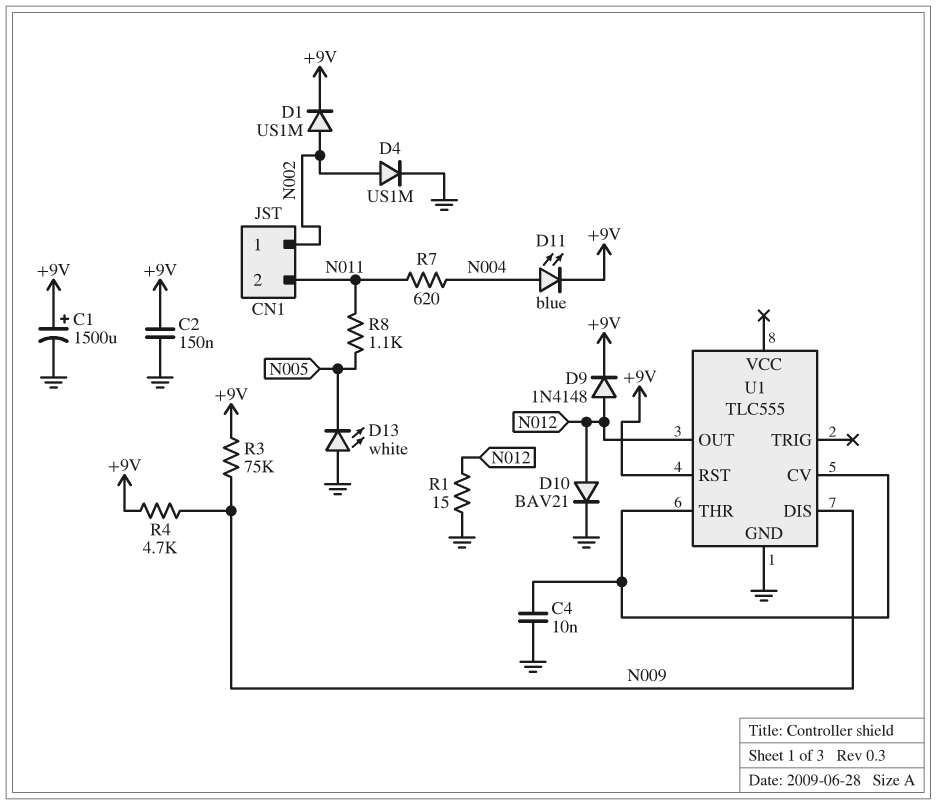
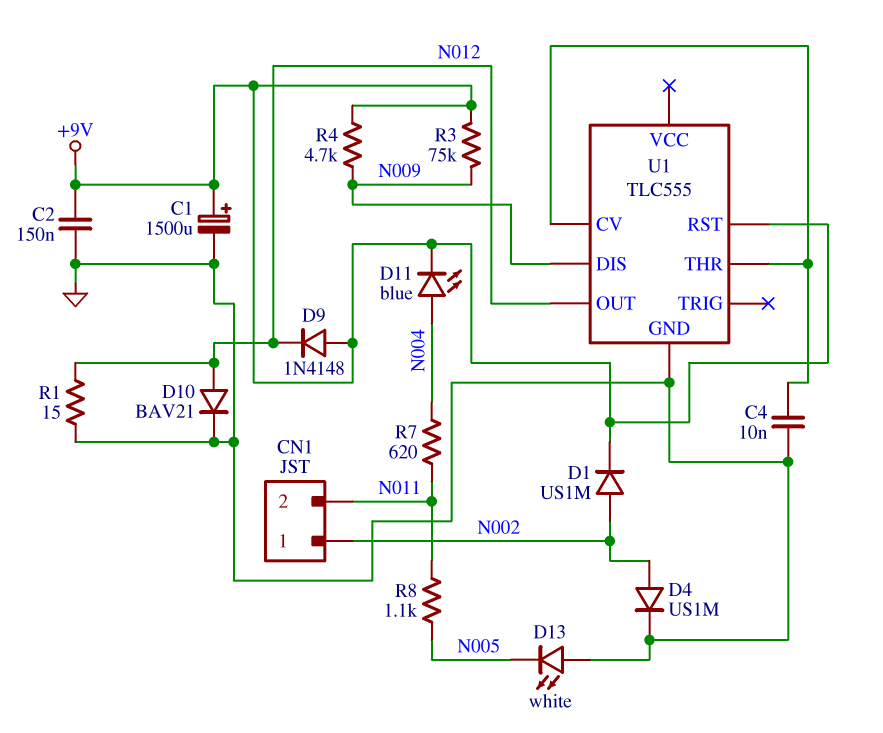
D9: diode 1N4148 (A N012, K +9V) -> diode 1N4148 (A +9V, K N012)

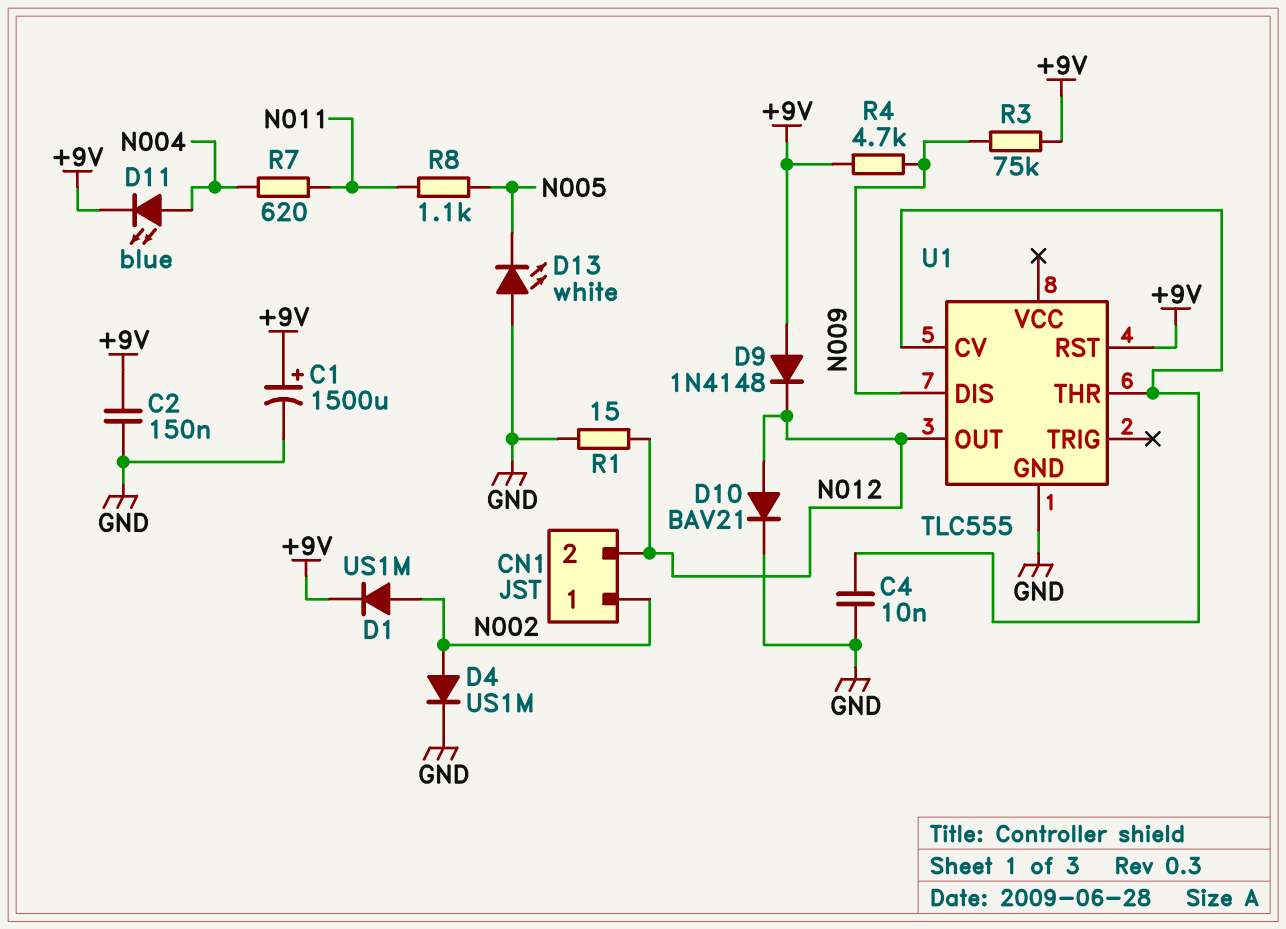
CN1 pin 2: N011 -> N012

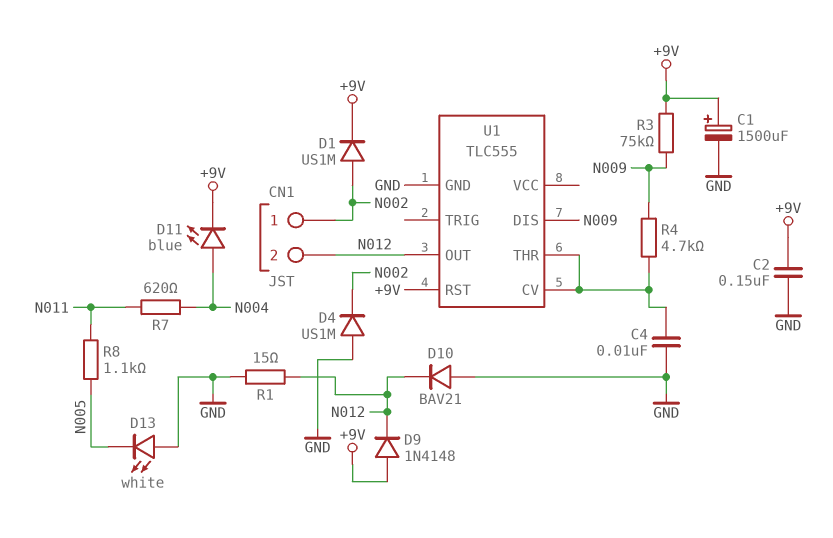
D4: diode US1M (A N002, K GND) -> diode US1M (A GND, K N002)
D10: diode BAV21 (A N012, K GND) -> diode BAV21 (A GND, K N012)
R4: 4.7k (+9V, N009) -> 4.7k (N009, U1/CV)

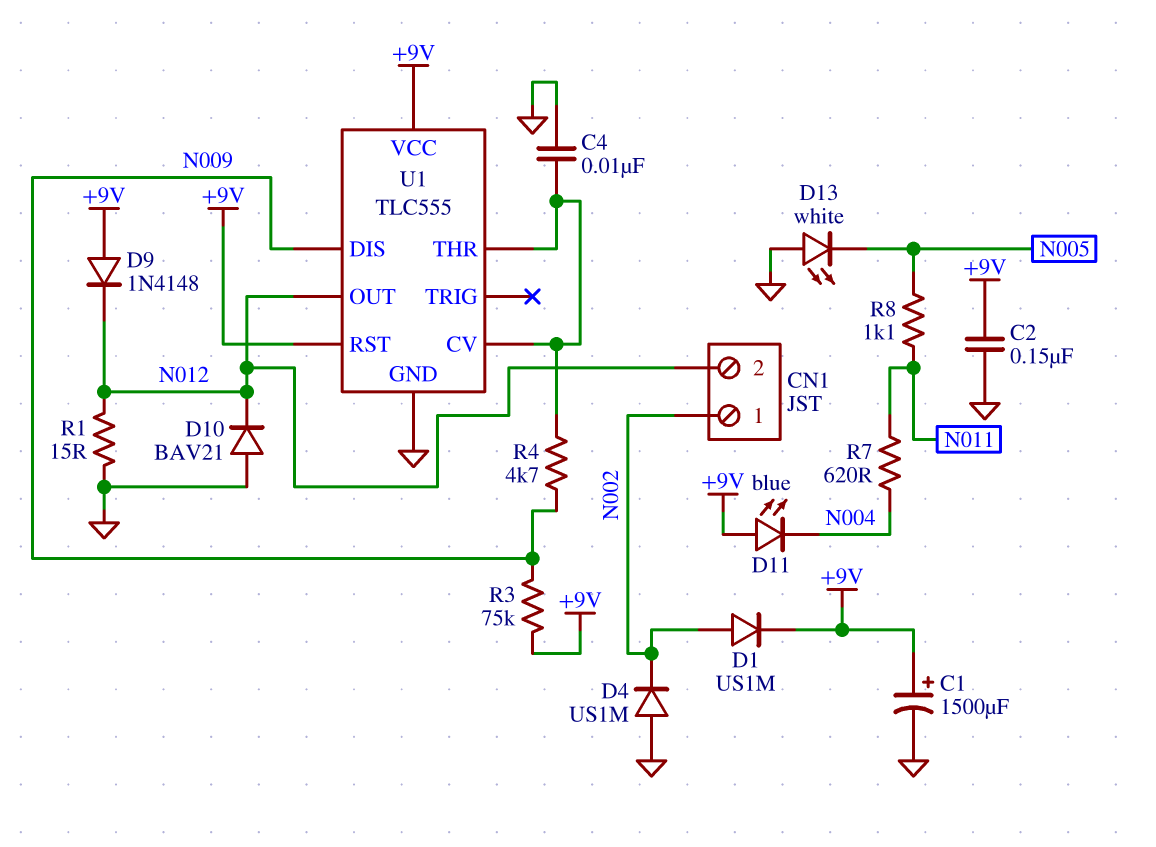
D11: LED blue (A N004, K +9V) -> LED blue (A +9V, K N004)
U1 pin VCC: none -> +9V

